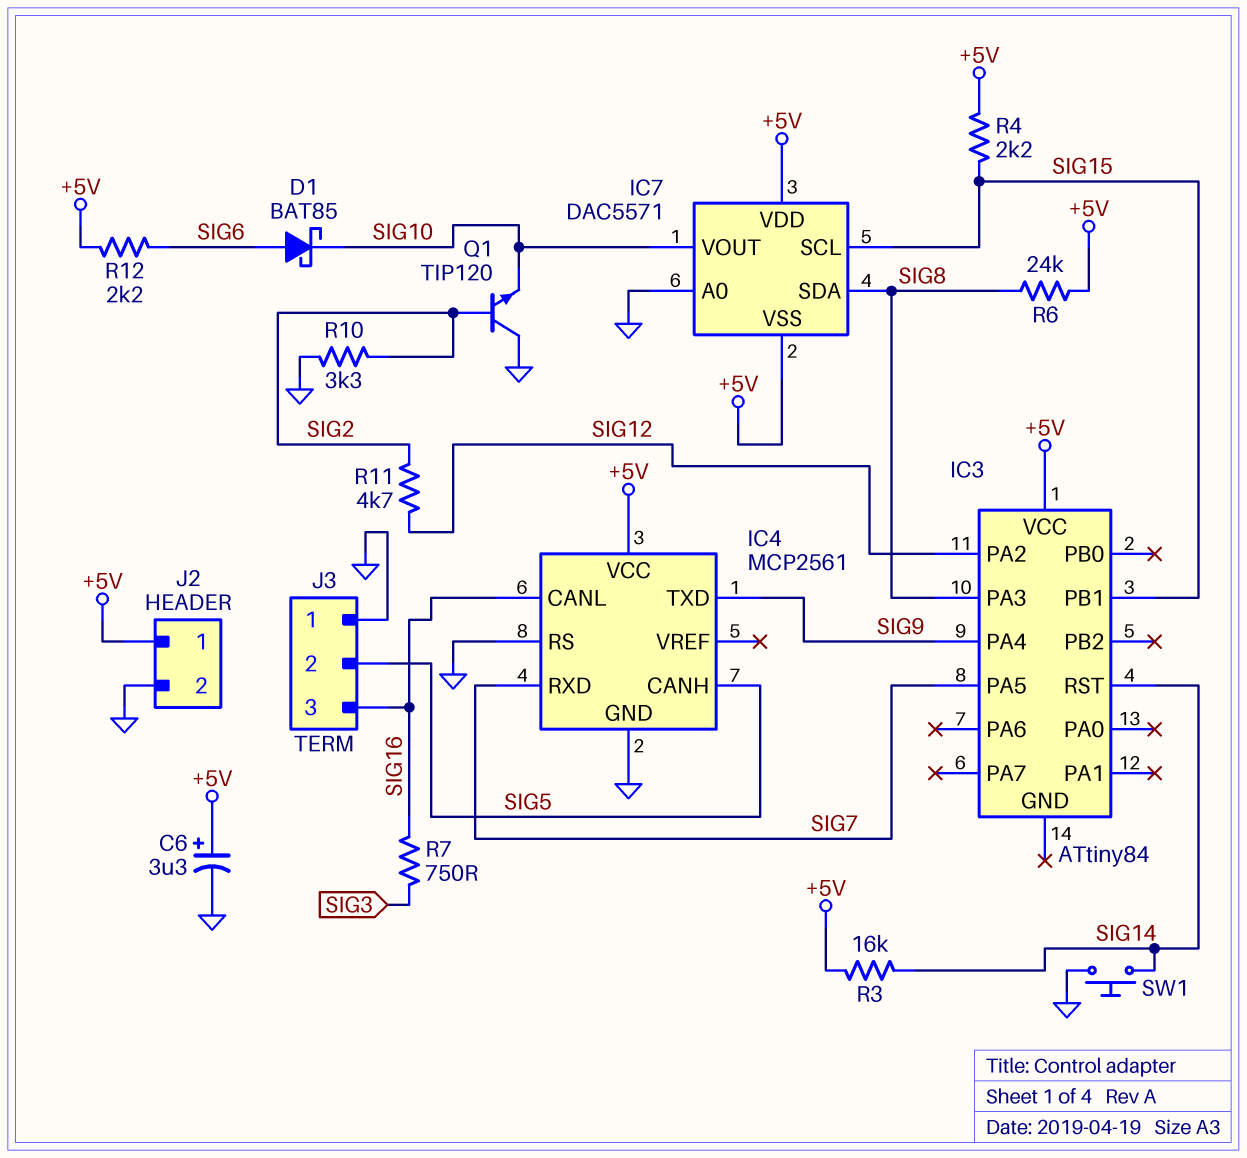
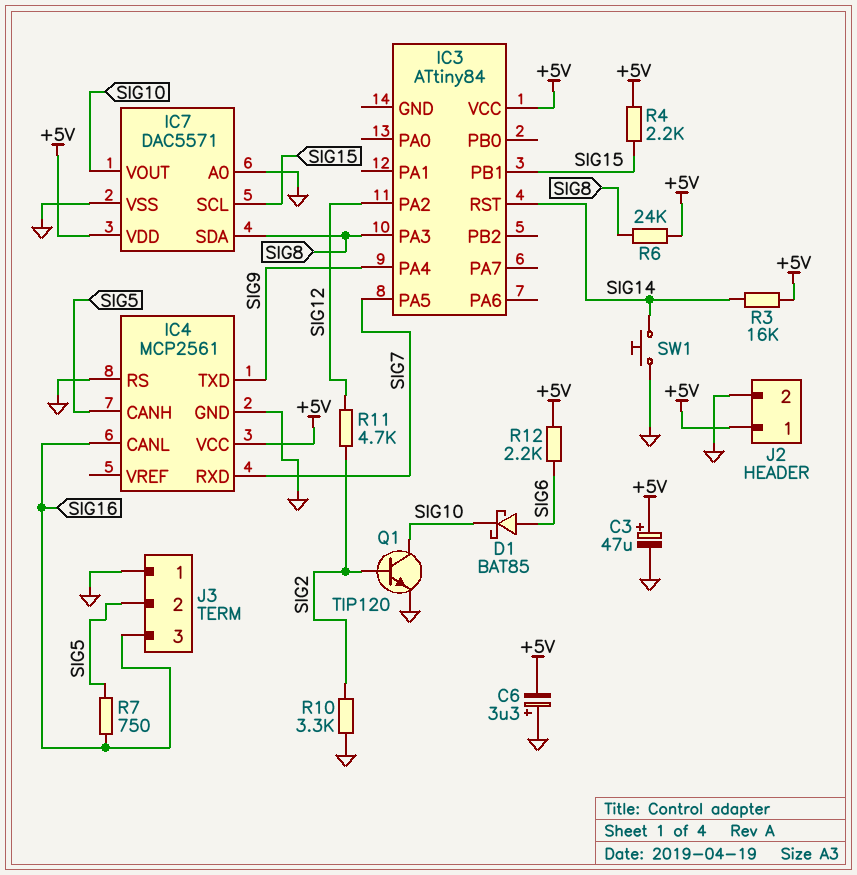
C3: none -> 47uF (plus +5V, minus GND)
C6: 3.3uF (plus +5V, minus GND) -> 3.3uF (plus GND, minus +5V)
IC7 pin VSS: +5V -> GND
Q1: NPN TIP120 (B SIG2, C GND, E SIG10) -> NPN TIP120 (B SIG2, C SIG10, E GND)
R7: 750 (SIG3, SIG16) -> 750 (SIG5, SIG16)

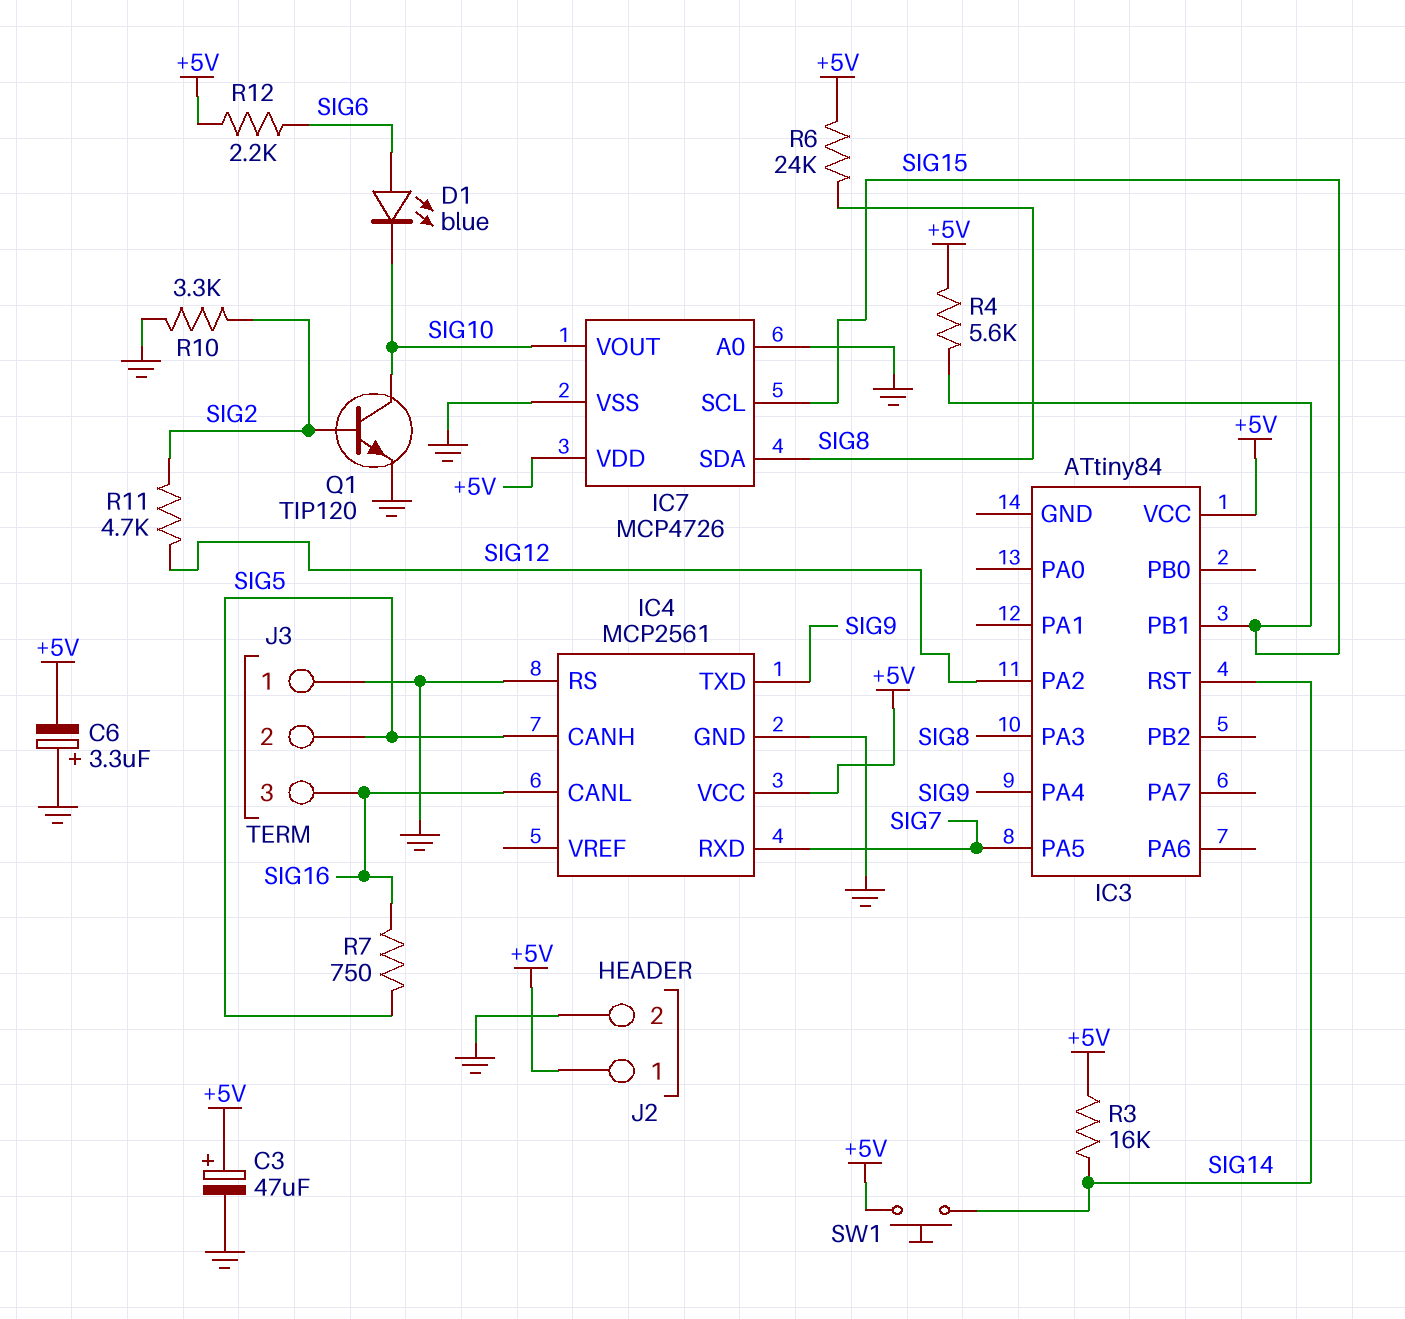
D1: schottky BAT85 (A SIG6, K SIG10) -> LED blue (A SIG6, K SIG10)
IC7: DAC5571 -> MCP4726
R4: 2.2k (+5V, SIG15) -> 5.6k (+5V, SIG15)
SW1: button (GND, SIG14) -> button (+5V, SIG14)

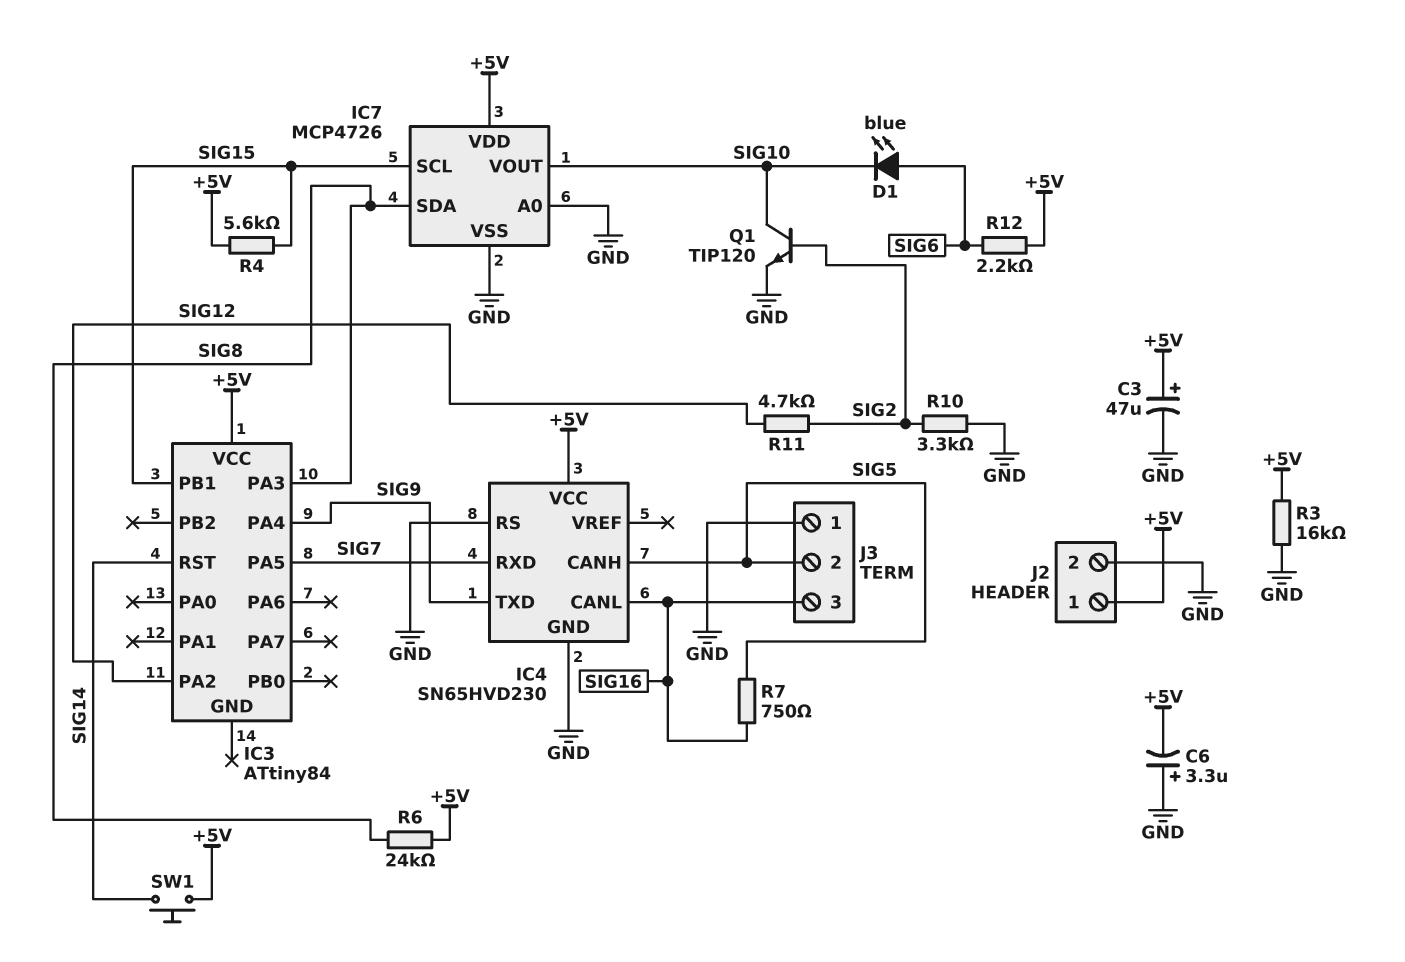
IC4: MCP2561 -> SN65HVD230
R3: 16k (+5V, SIG14) -> 16k (+5V, GND)

